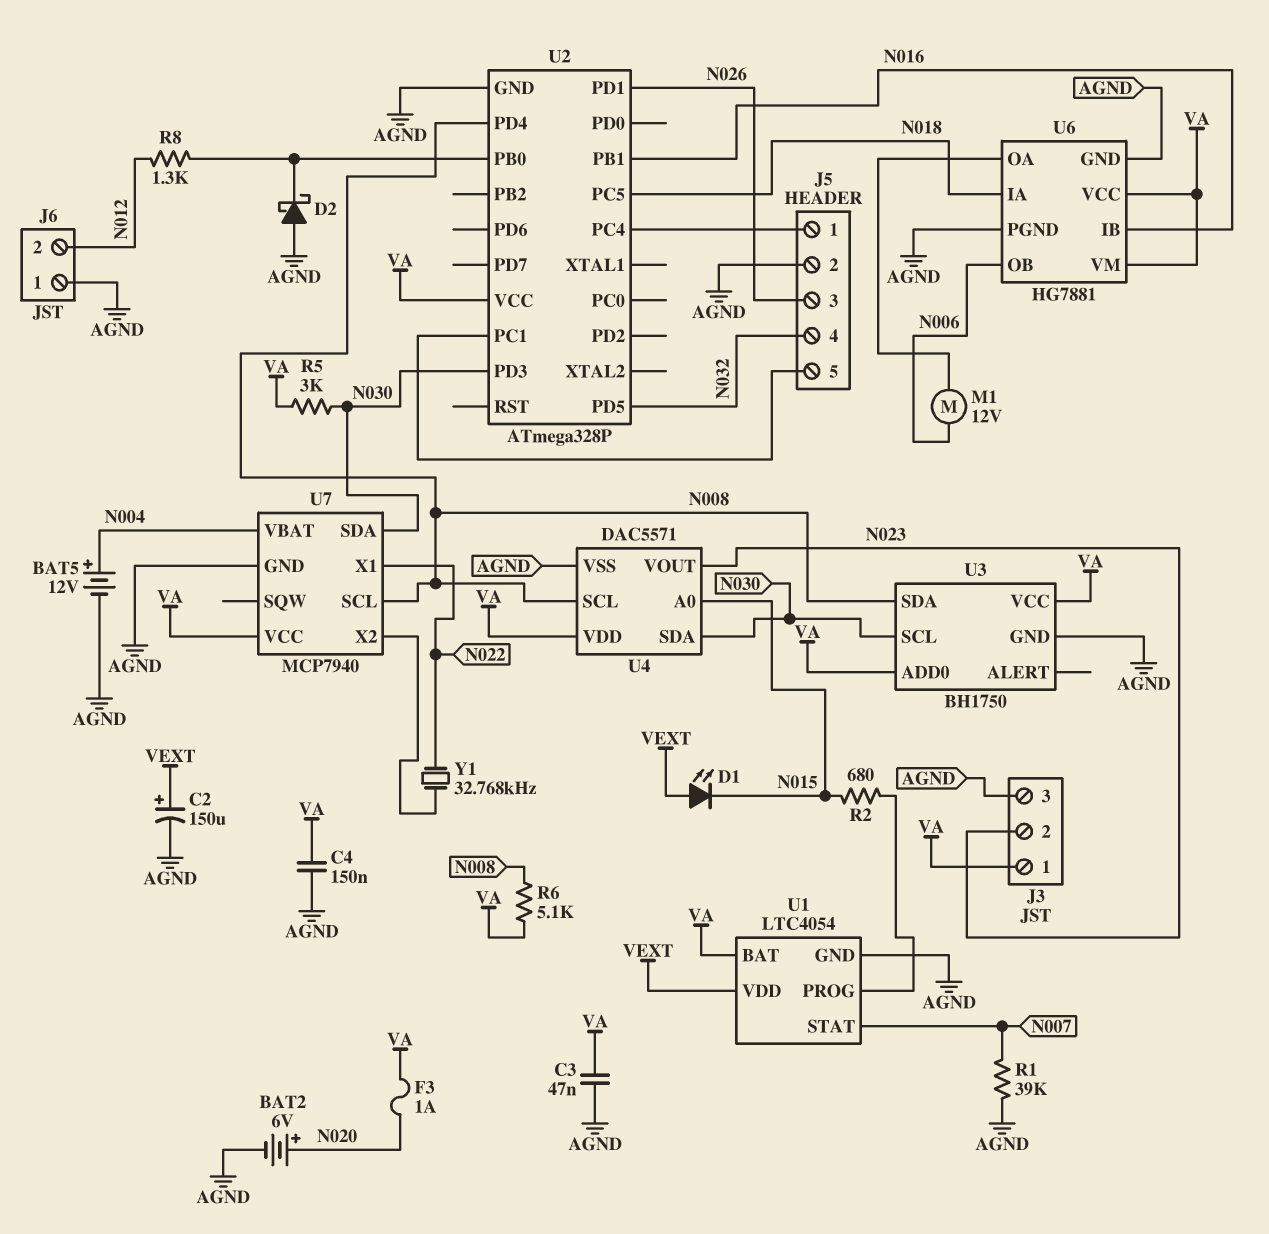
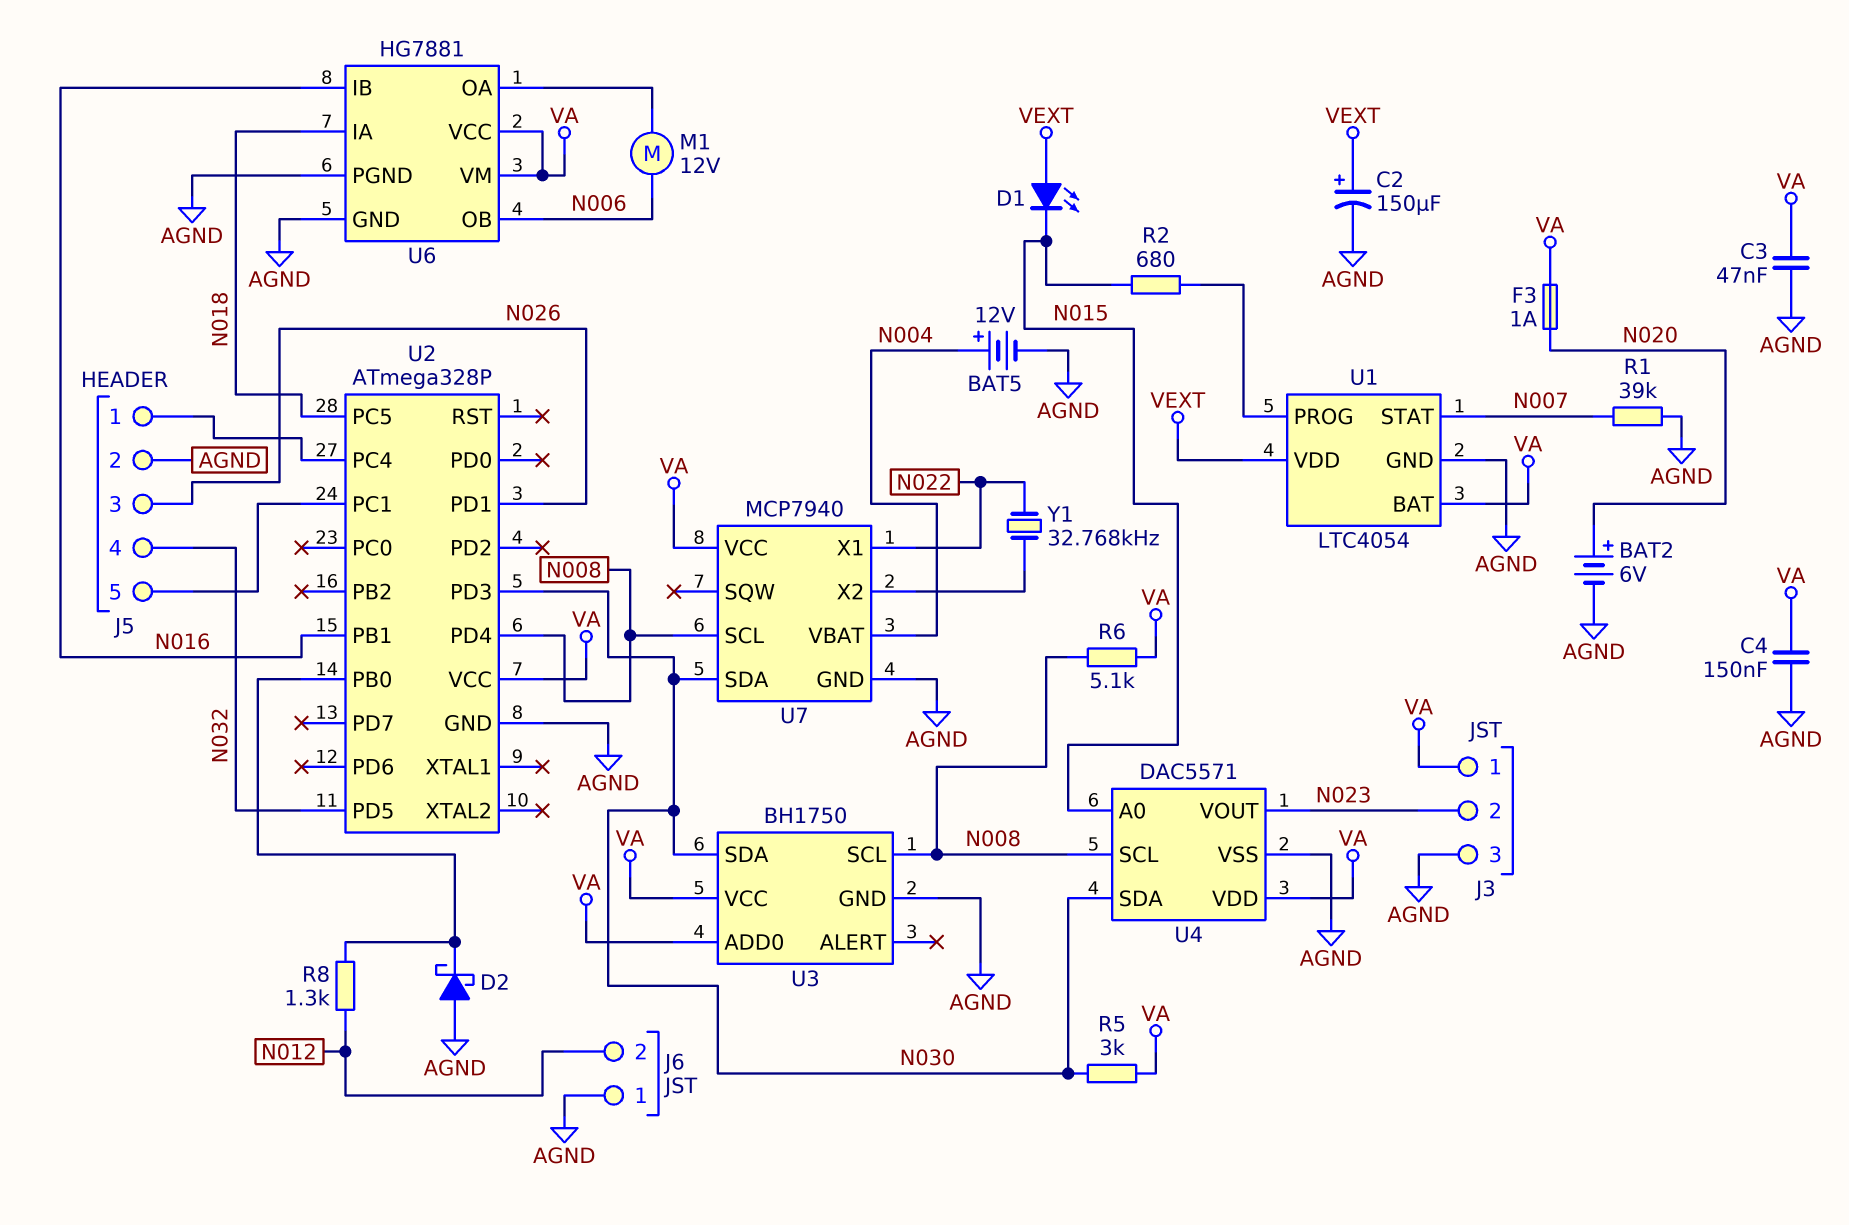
U3 pin SCL: N030 -> N008
U3 pin SDA: N008 -> N030

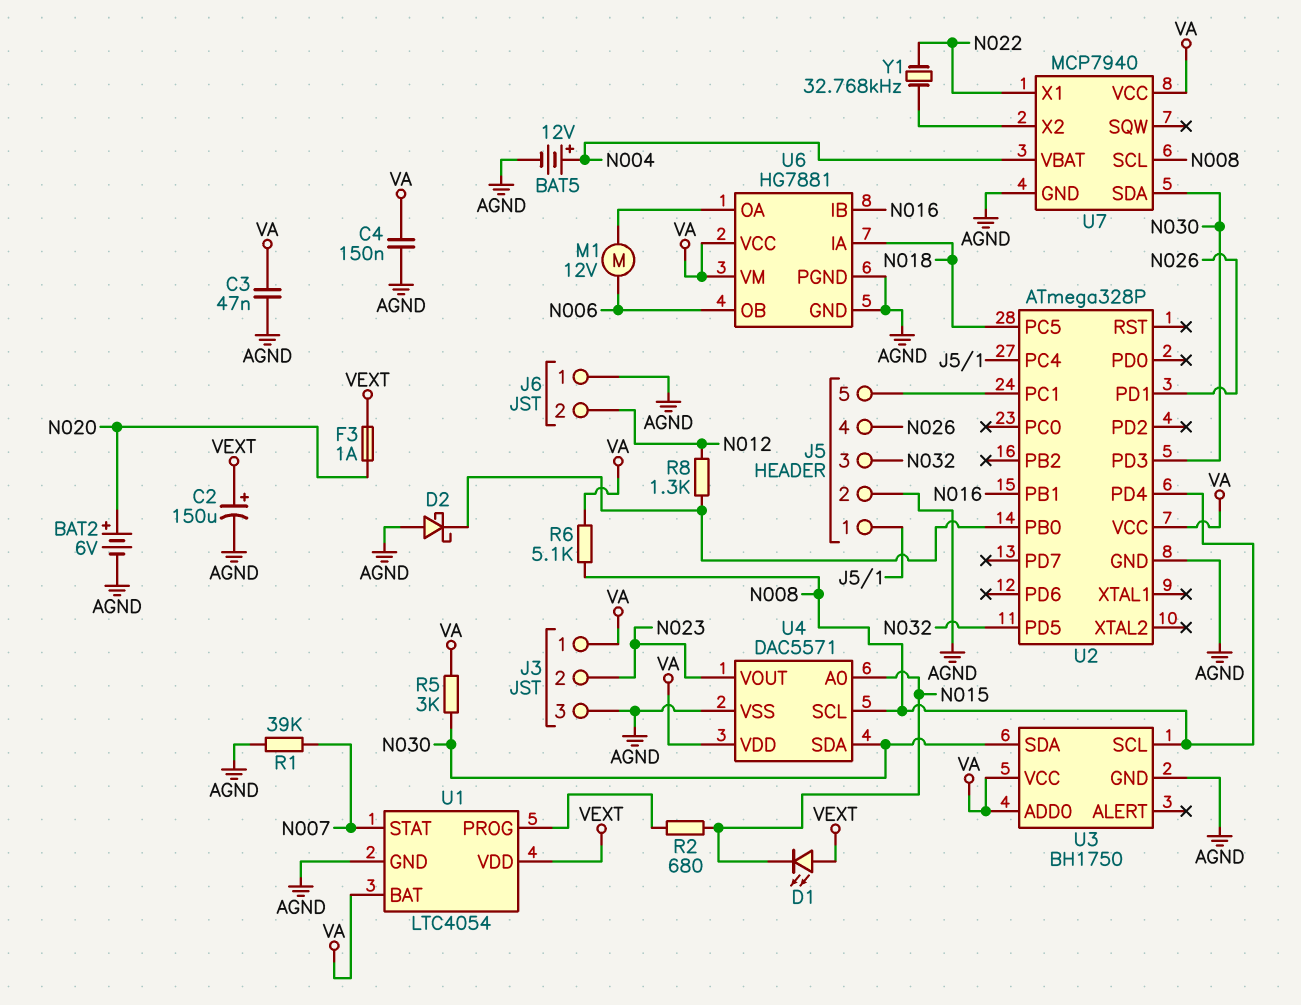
F3: 1A (N020, VA) -> 1A (N020, VEXT)
J5 pin 3: N026 -> N032
J5 pin 4: N032 -> N026

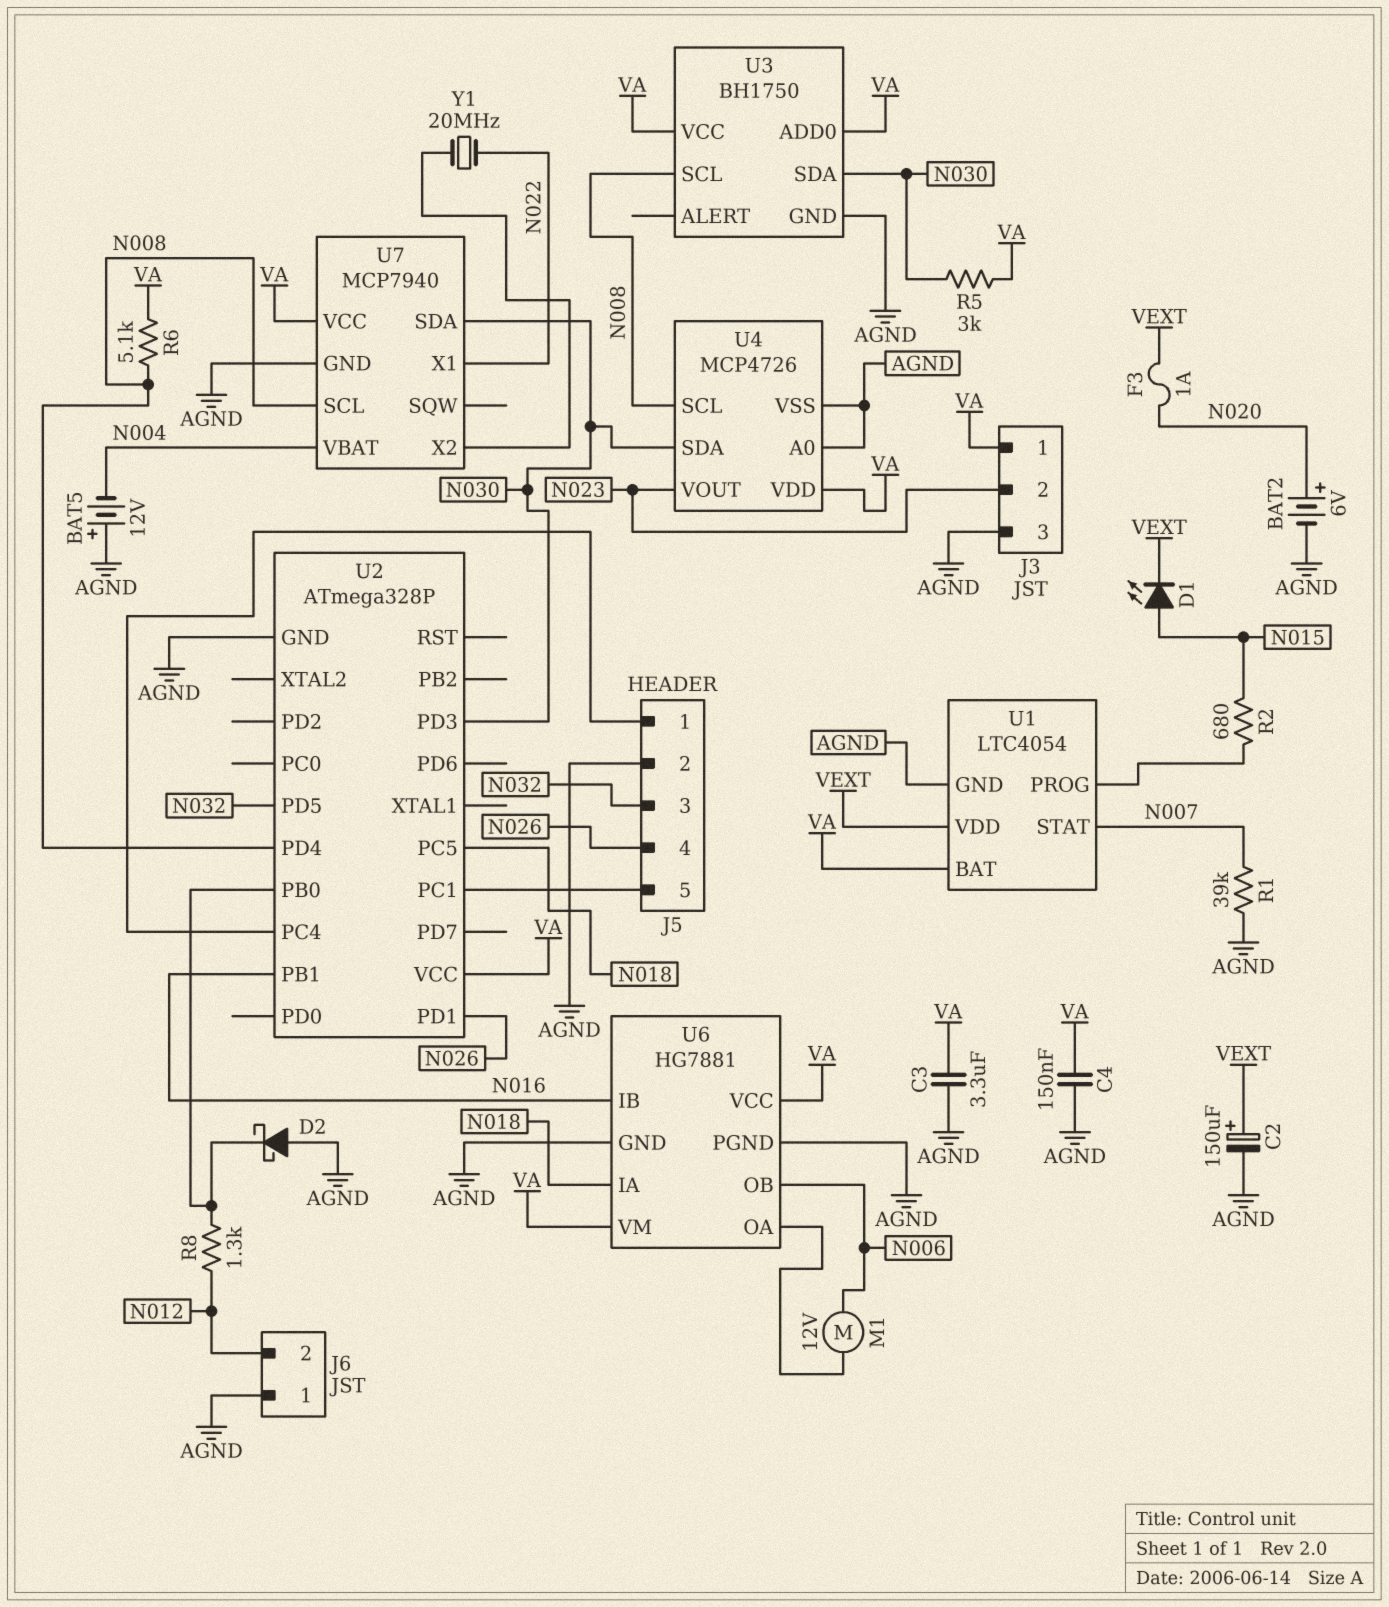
BAT5: 12V (plus N004, minus AGND) -> 12V (plus AGND, minus N004)
C3: 47nF (AGND, VA) -> 3.3uF (AGND, VA)
D1: LED (A VEXT, K N015) -> LED (A N015, K VEXT)
U4: DAC5571 -> MCP4726
U4 pin A0: N015 -> AGND
Y1: 32.768kHz (N022, U7/X2) -> 20MHz (N022, U7/X2)

